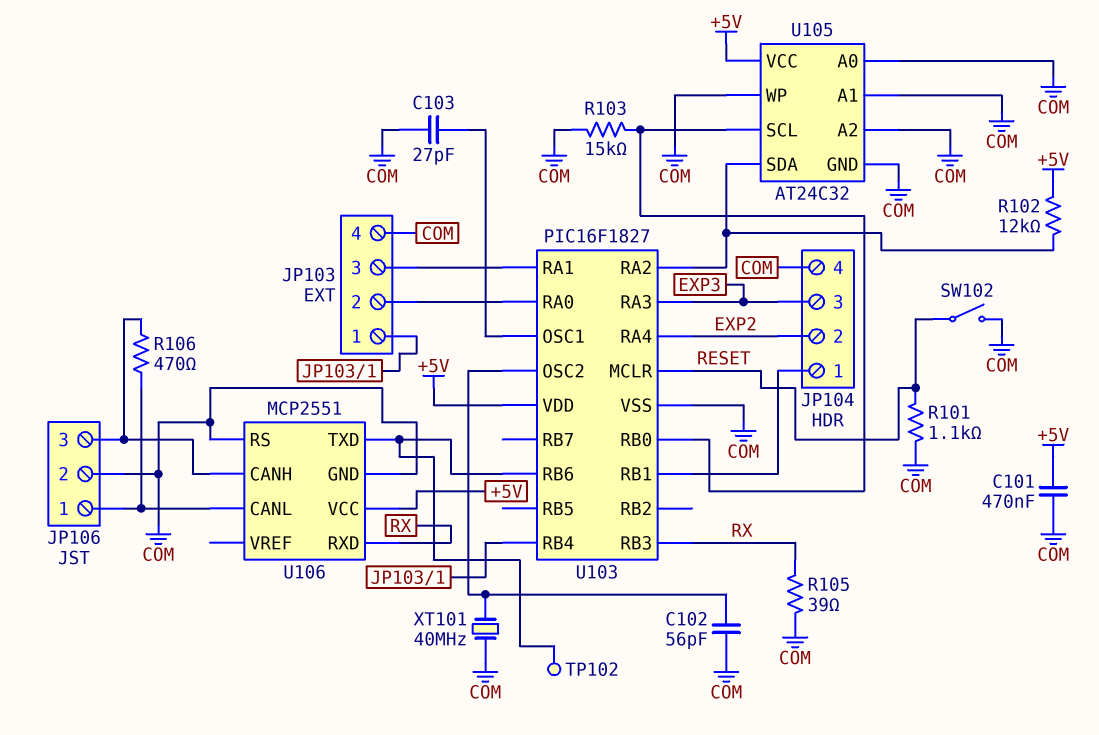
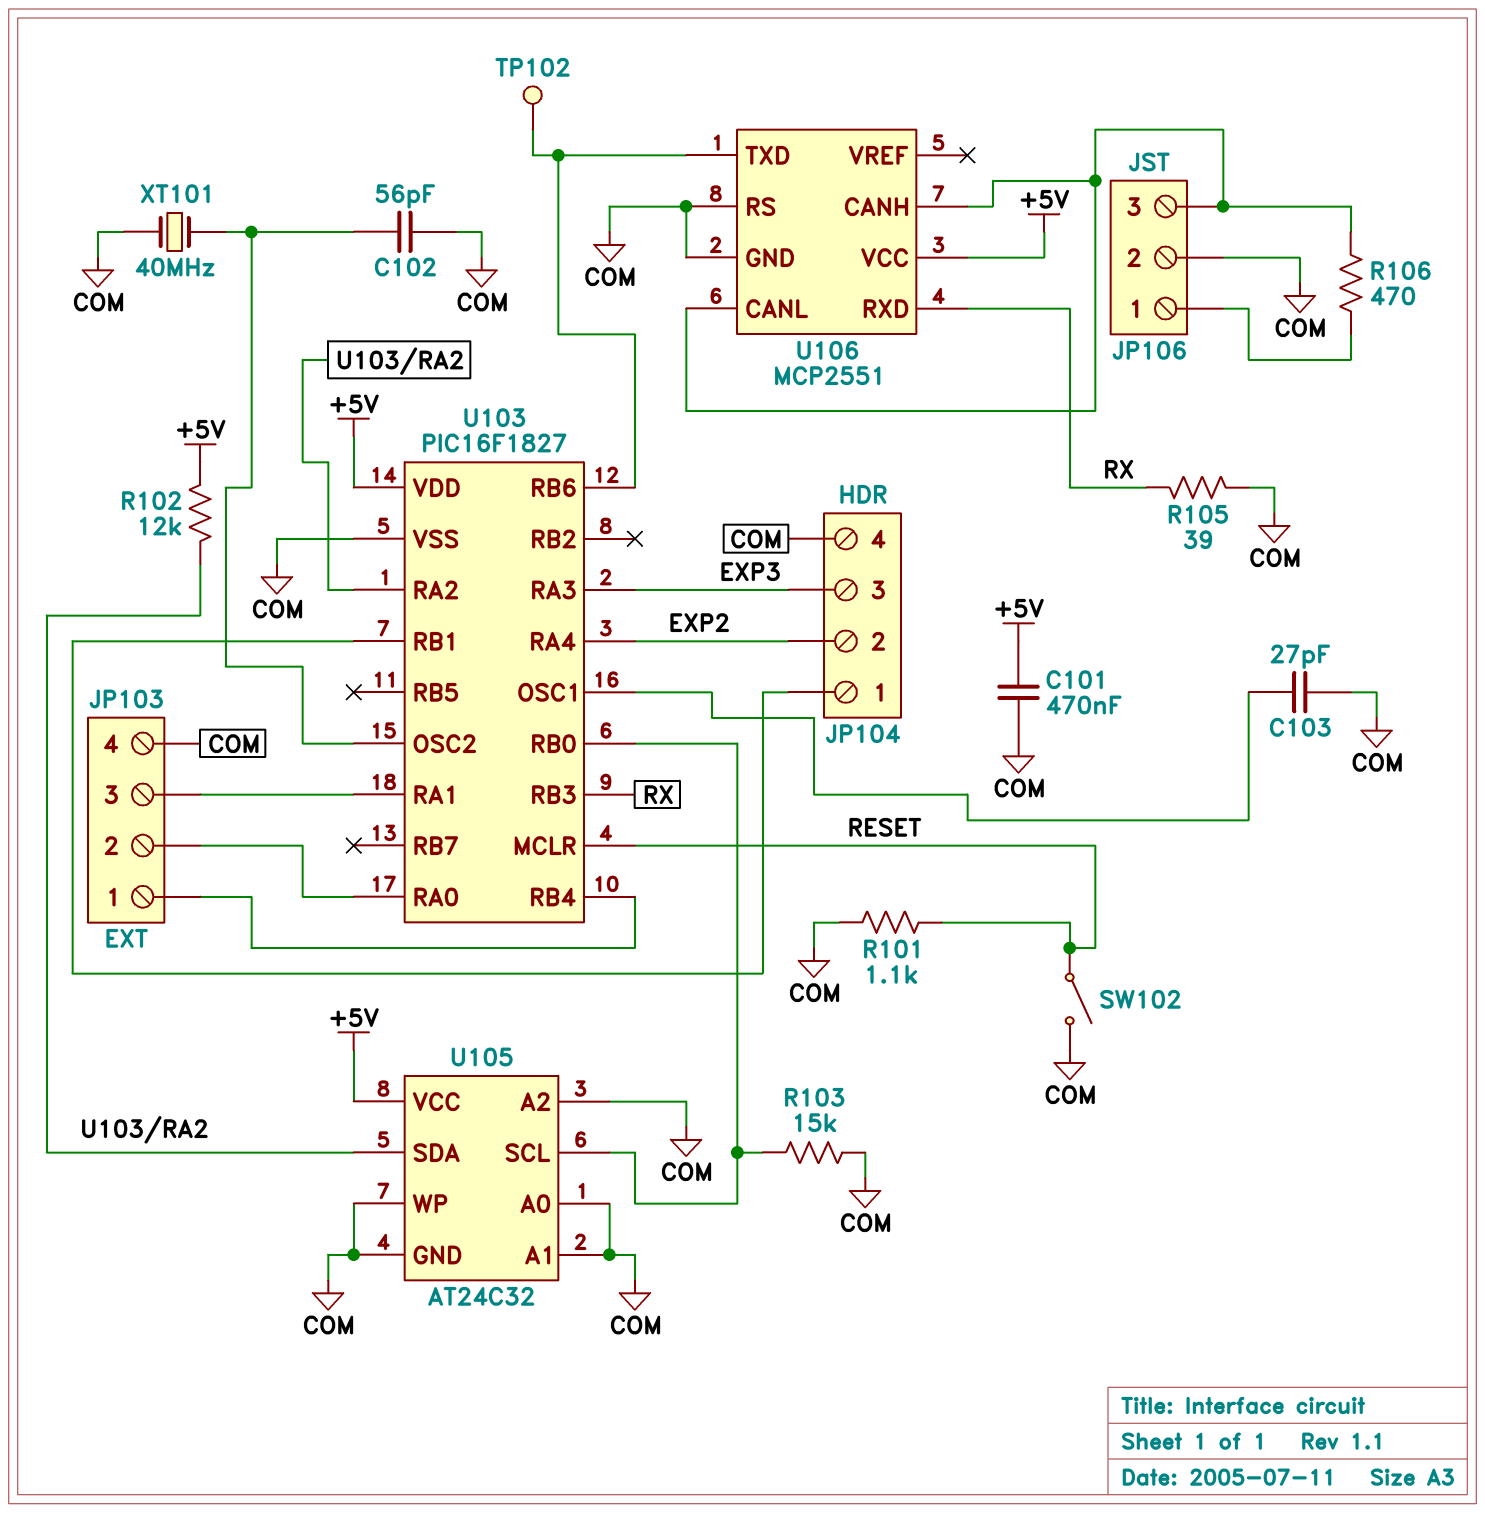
U106 pin CANL: JP106/1 -> JP106/3

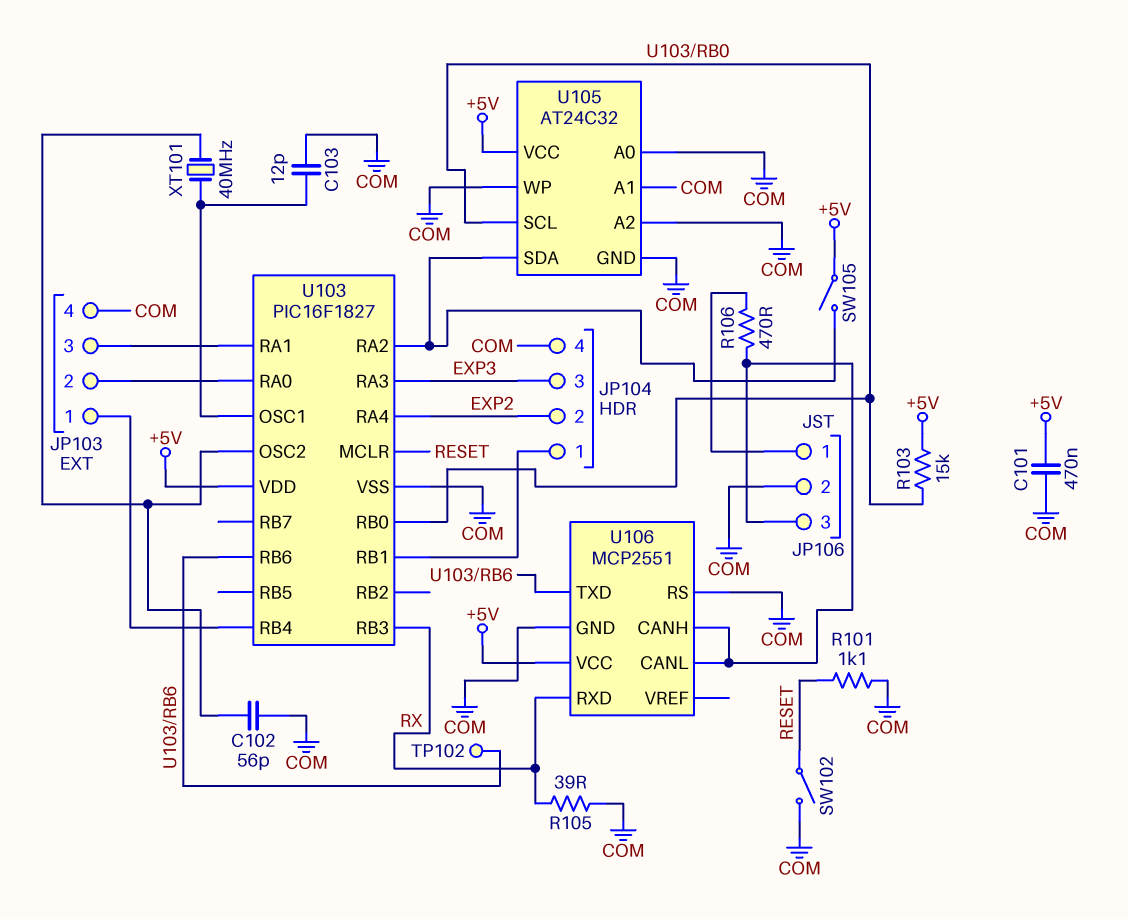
C103: 27pF (COM, U103/OSC1) -> 12pF (COM, U103/OSC1)
R102: 12k (+5V, U103/RA2) -> none
R103: 15k (COM, U103/RB0) -> 15k (+5V, U103/RB0)
SW105: none -> switch (+5V, U103/RA2)
XT101: 40MHz (COM, U103/OSC2) -> 40MHz (U103/OSC1, U103/OSC2)

